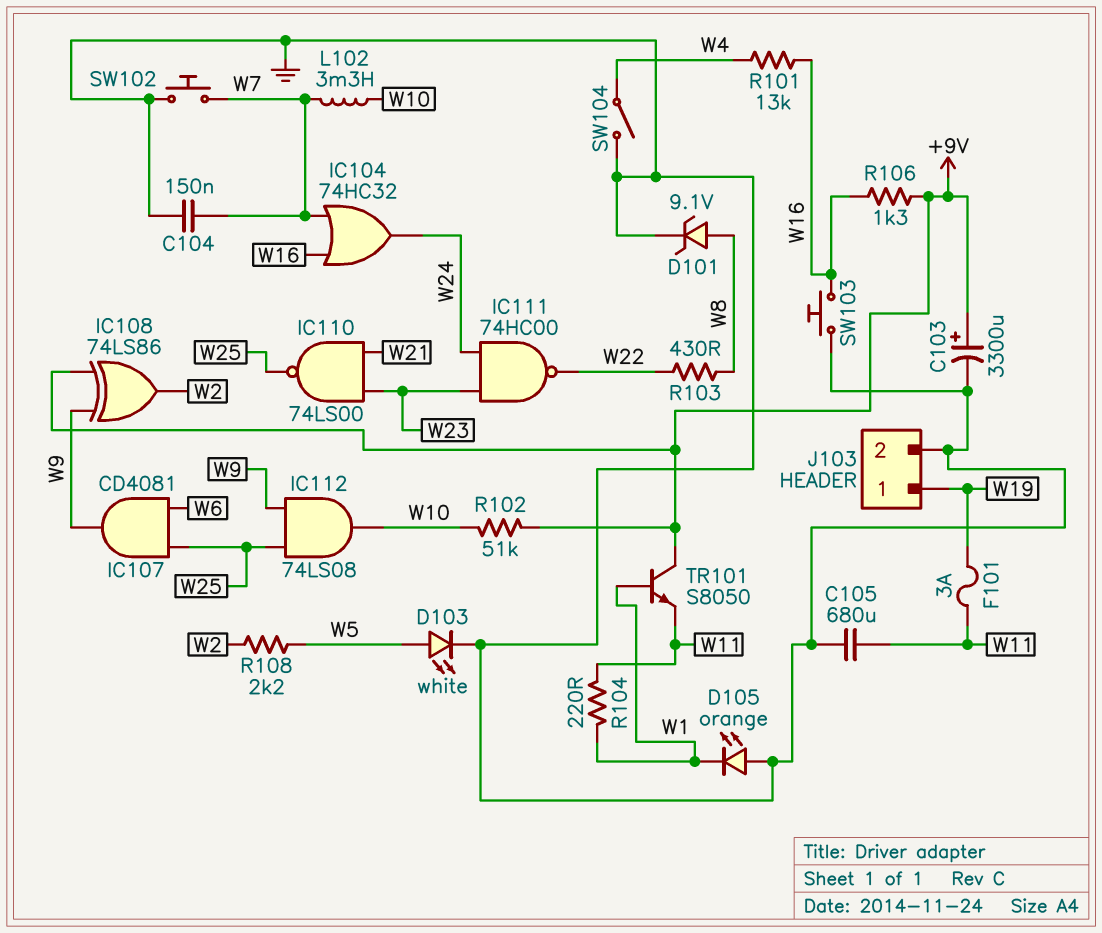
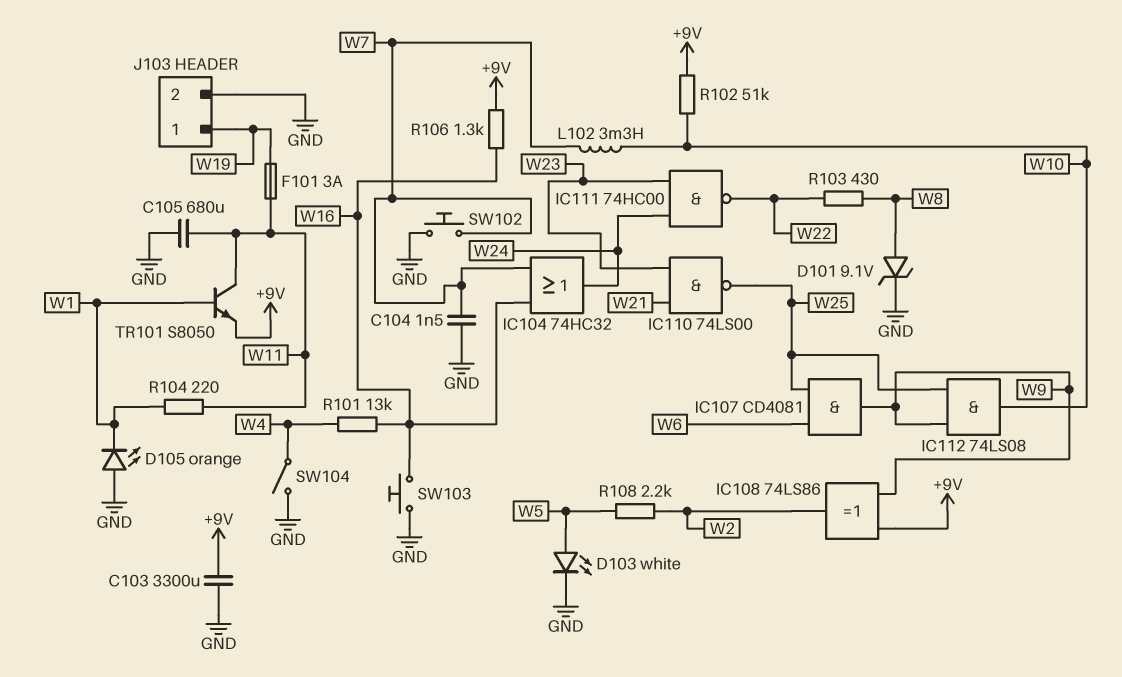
C103: 3300uF (plus +9V, minus GND) -> 3300uF (+9V, GND)
C104: 150nF (GND, W7) -> 1.5nF (GND, W7)
TR101: NPN S8050 (B W1, C +9V, E W11) -> NPN S8050 (B W1, C W11, E +9V)

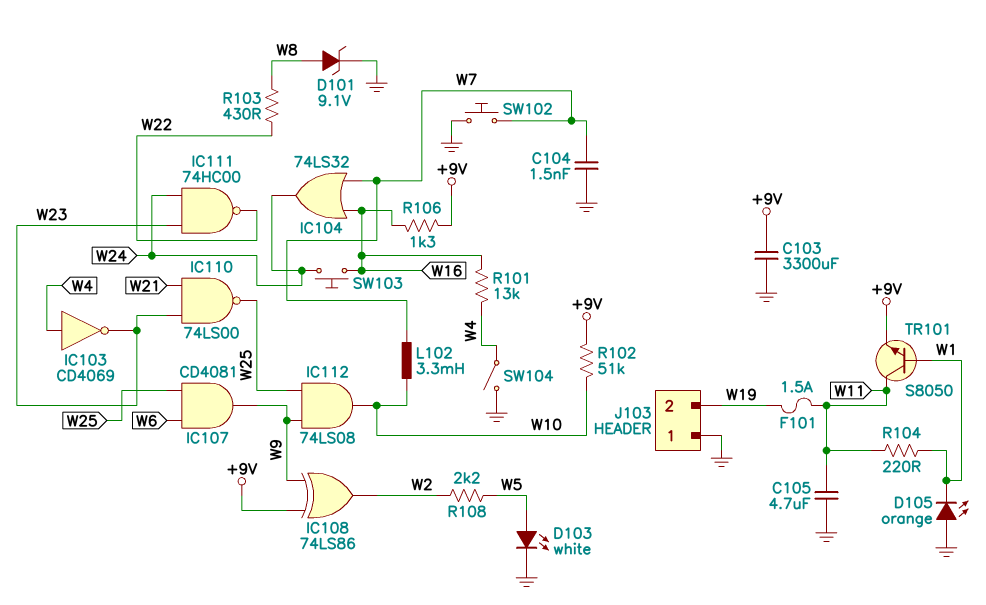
C105: 680uF (GND, W11) -> 4.7uF (GND, W11)
F101: 3A (W11, W19) -> 1.5A (W11, W19)
IC103: none -> NOT CD4069 (in W4, out W23)
IC104: OR 74HC32 (in W7, in W16, out W24) -> OR 74LS32 (in W7, in W16, out W24)
J103 pin 1: W19 -> GND
J103 pin 2: GND -> W19
SW103: button (GND, W16) -> button (W16, W24)

